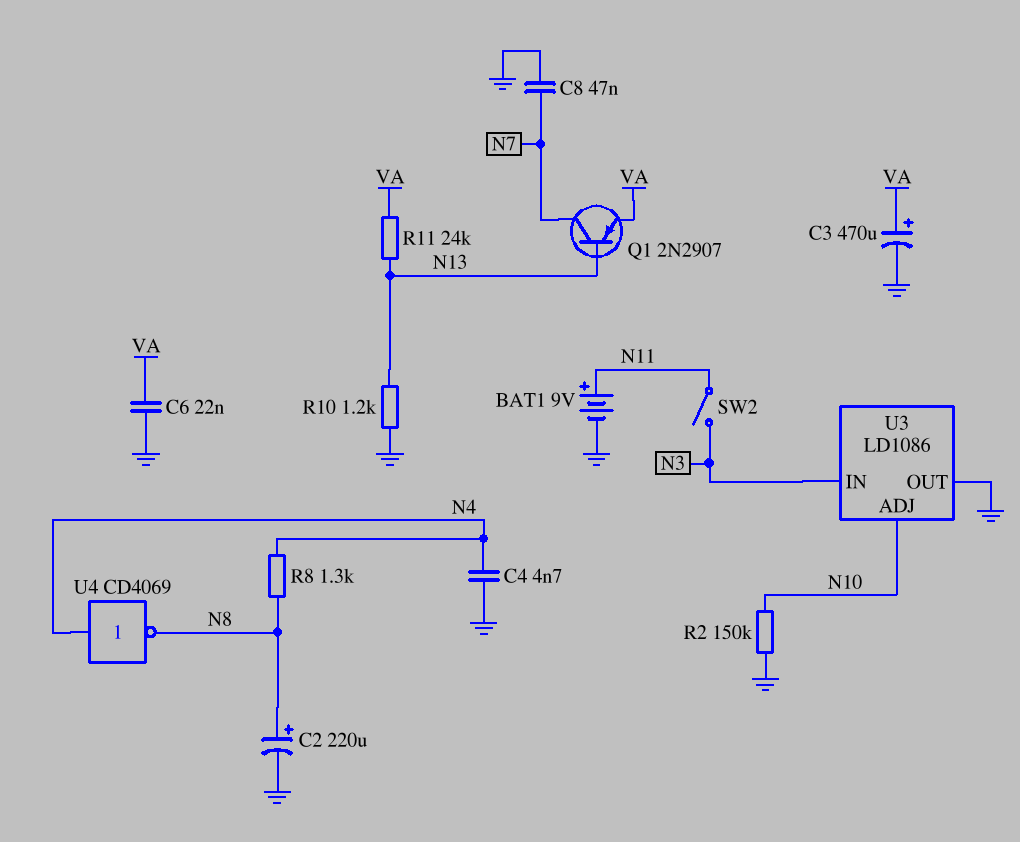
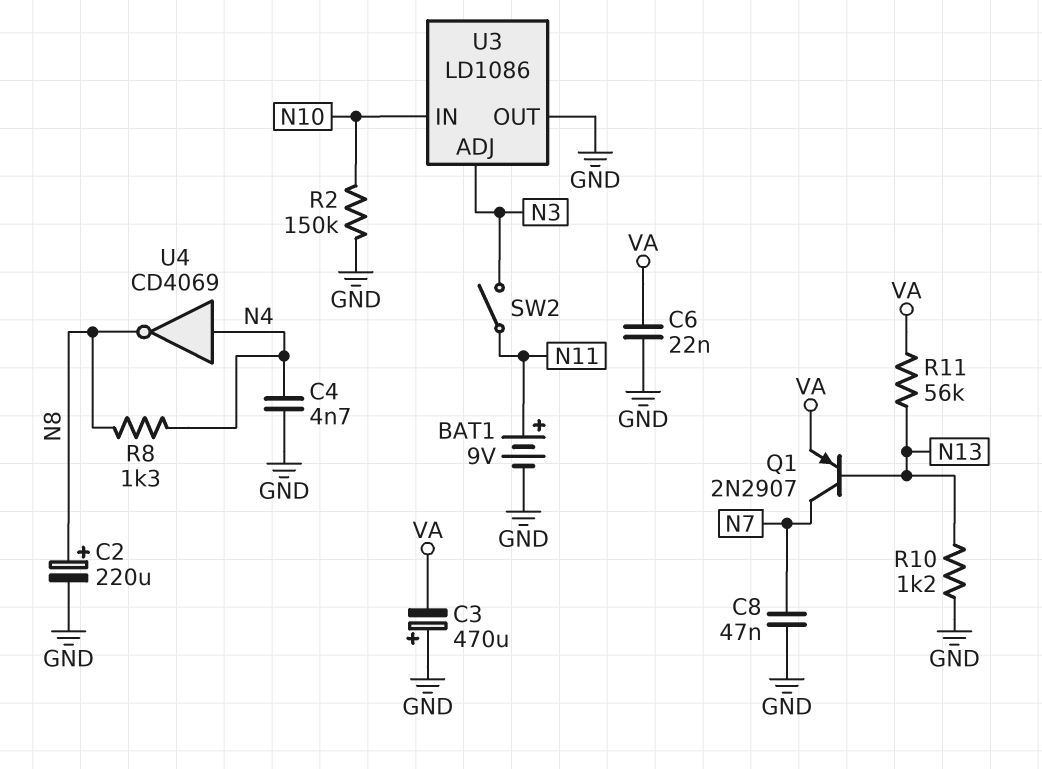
C3: 470uF (plus VA, minus GND) -> 470uF (plus GND, minus VA)
R11: 24k (N13, VA) -> 56k (N13, VA)
U3 pin ADJ: N10 -> N3
U3 pin IN: N3 -> N10

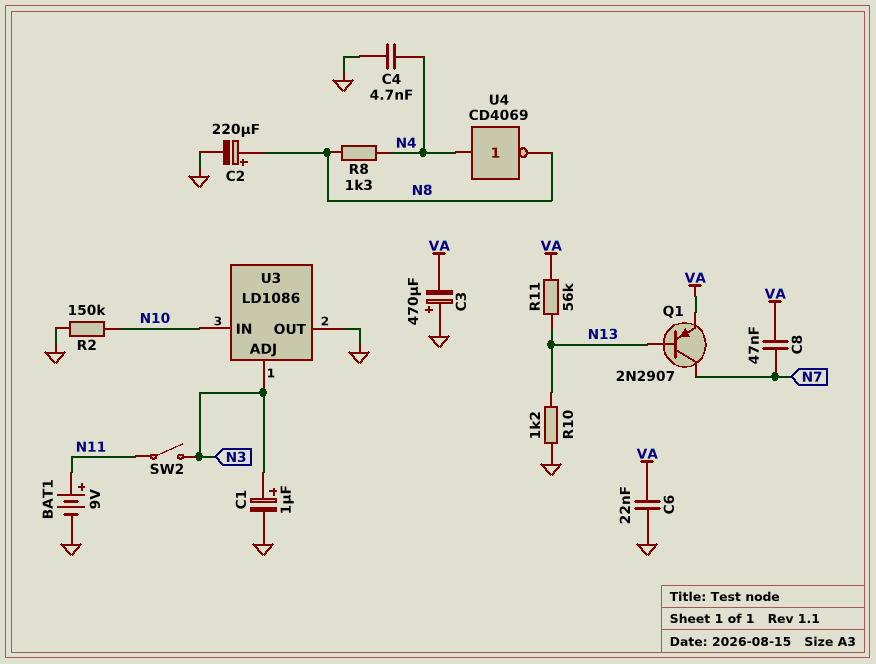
C1: none -> 1uF (plus N3, minus GND)
C8: 47nF (GND, N7) -> 47nF (N7, VA)

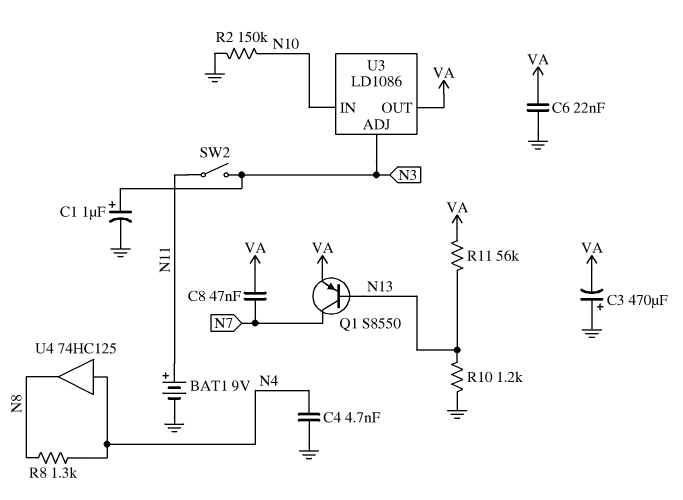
C2: 220uF (plus N8, minus GND) -> none
Q1: PNP 2N2907 (B N13, C N7, E VA) -> PNP S8550 (B N13, C N7, E VA)
U3 pin OUT: GND -> VA
U4: NOT CD4069 (in N4, out N8) -> buffer 74HC125 (in N4, out N8)

